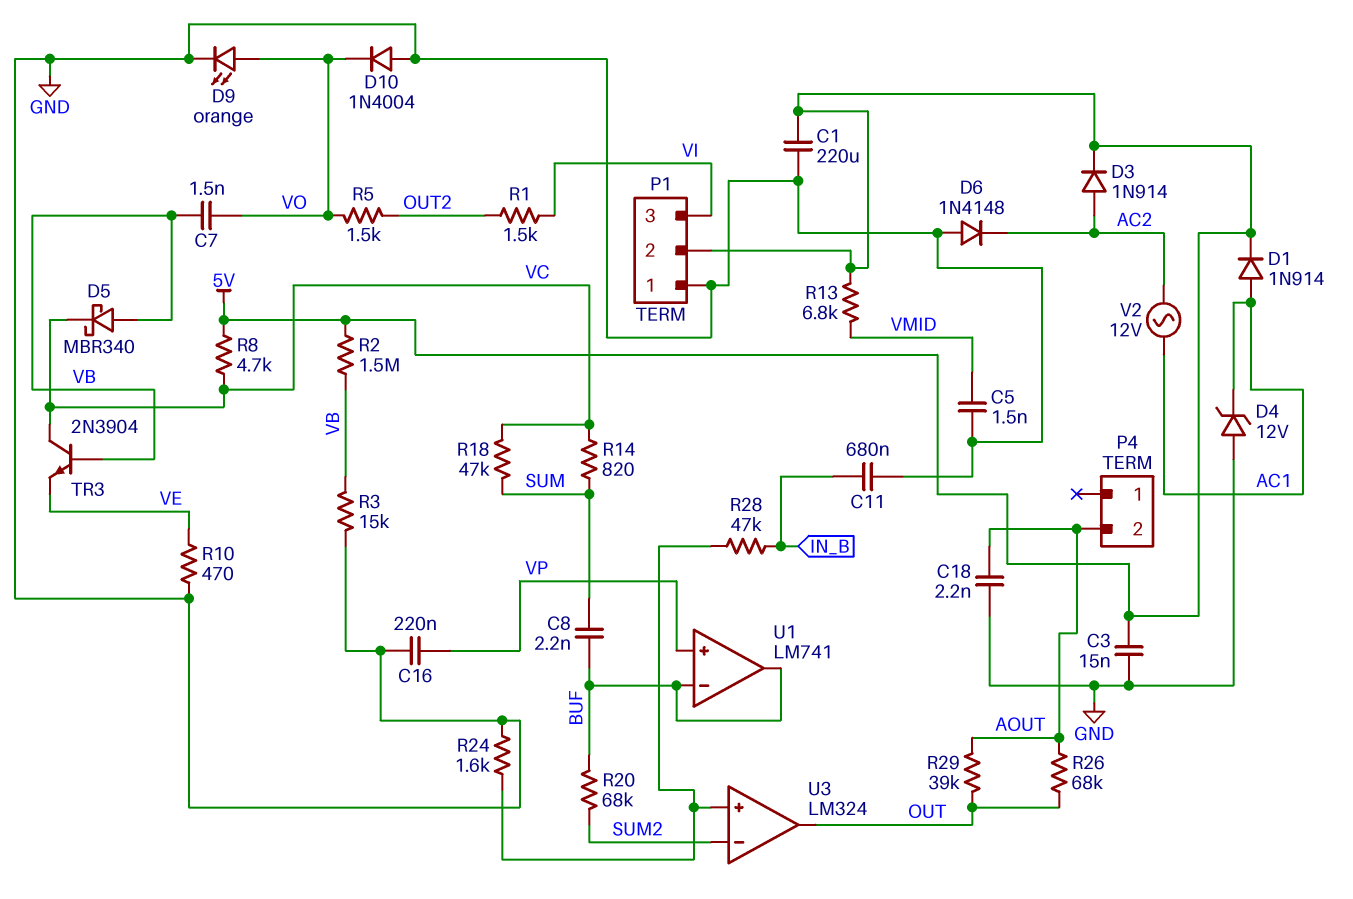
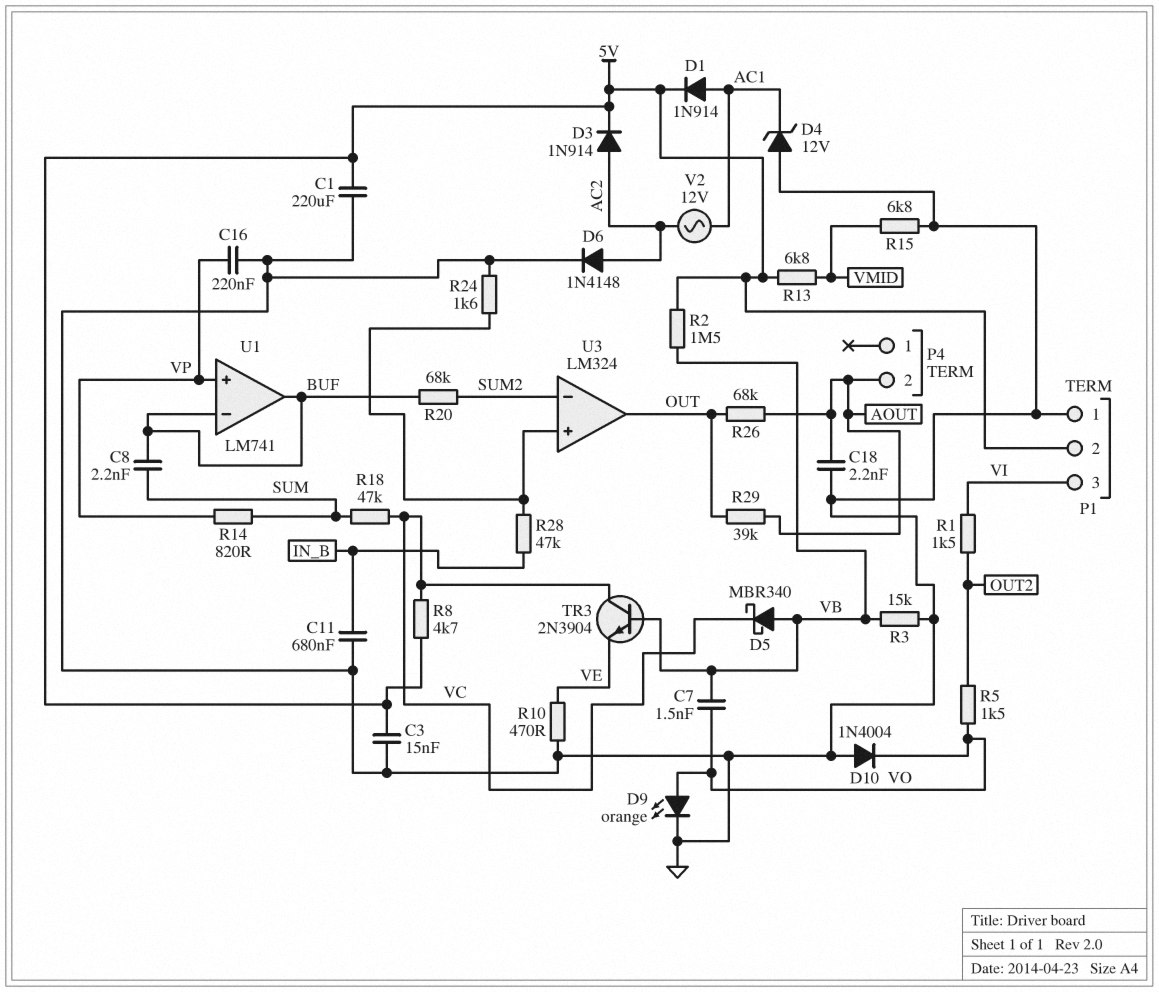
C5: 1.5nF (GND, VMID) -> none
D6: diode 1N4148 (A GND, K AC2) -> diode 1N4148 (A AC2, K GND)
R14: 820 (SUM, VC) -> 820 (SUM, VP)
R15: none -> 6.8k (GND, VMID)

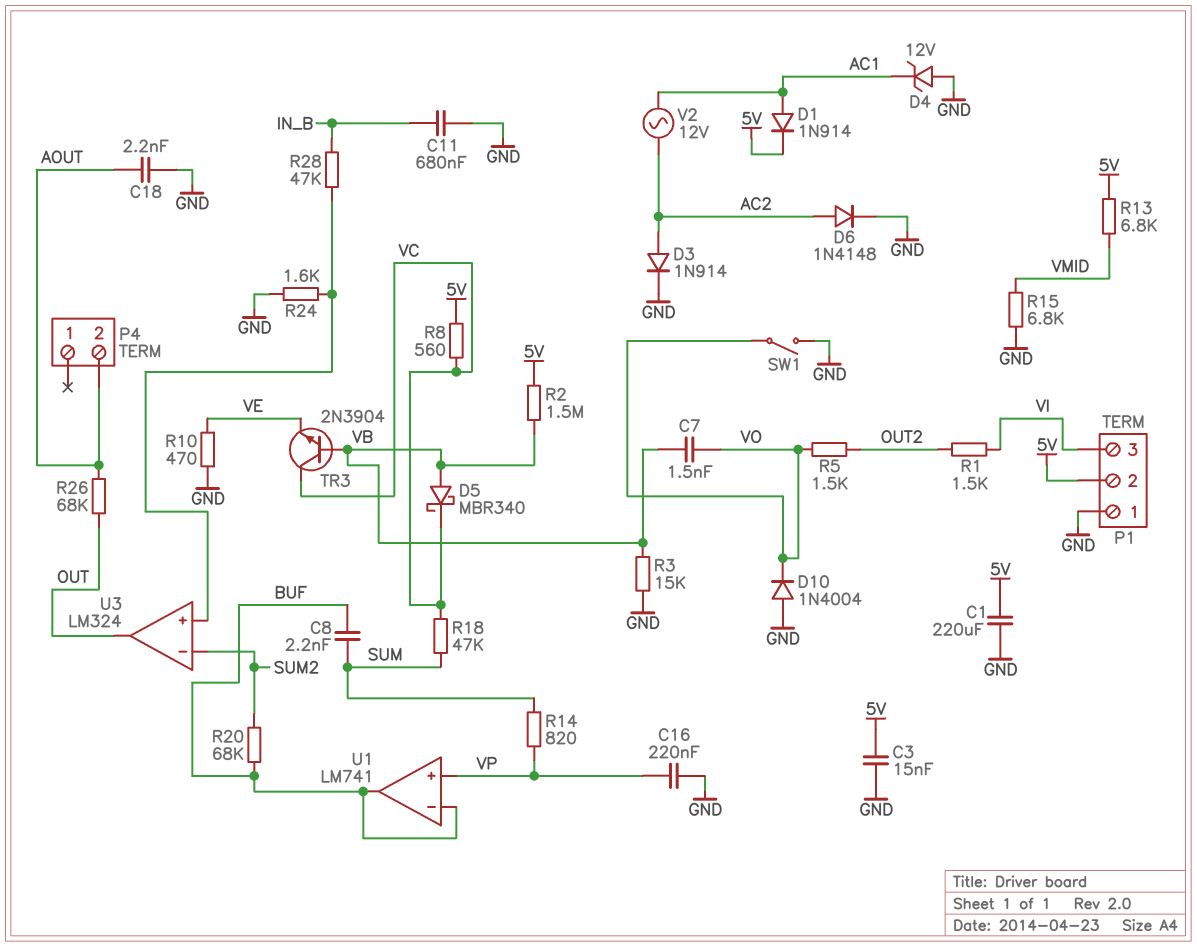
D3: diode 1N914 (A AC2, K 5V) -> diode 1N914 (A AC2, K GND)
D9: LED orange (A VO, K GND) -> none
R8: 4.7k (5V, VC) -> 560 (5V, VC)
R29: 39k (AOUT, OUT) -> none
SW1: none -> switch (GND, VO)

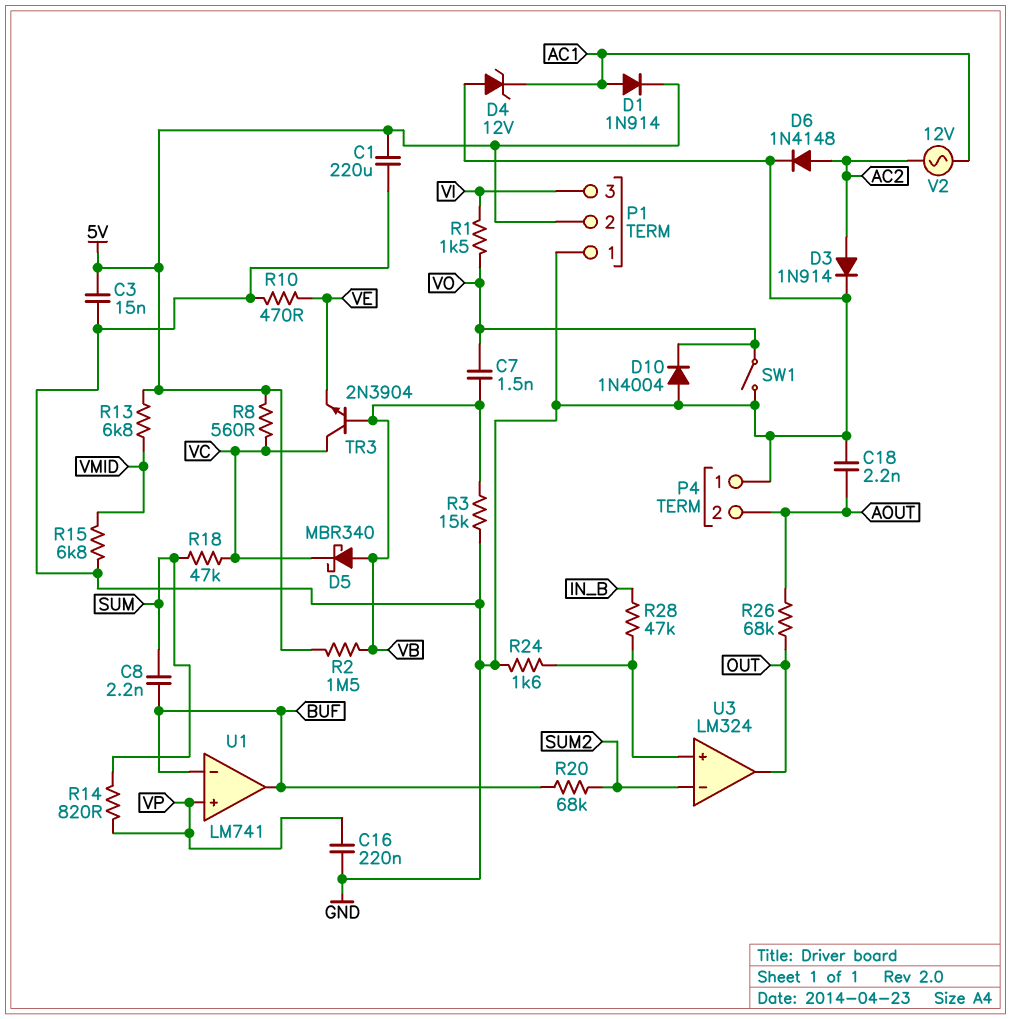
C11: 680nF (GND, IN_B) -> none
P4 pin 1: none -> GND
R1: 1.5k (OUT2, VI) -> 1.5k (VI, VO)
R5: 1.5k (OUT2, VO) -> none

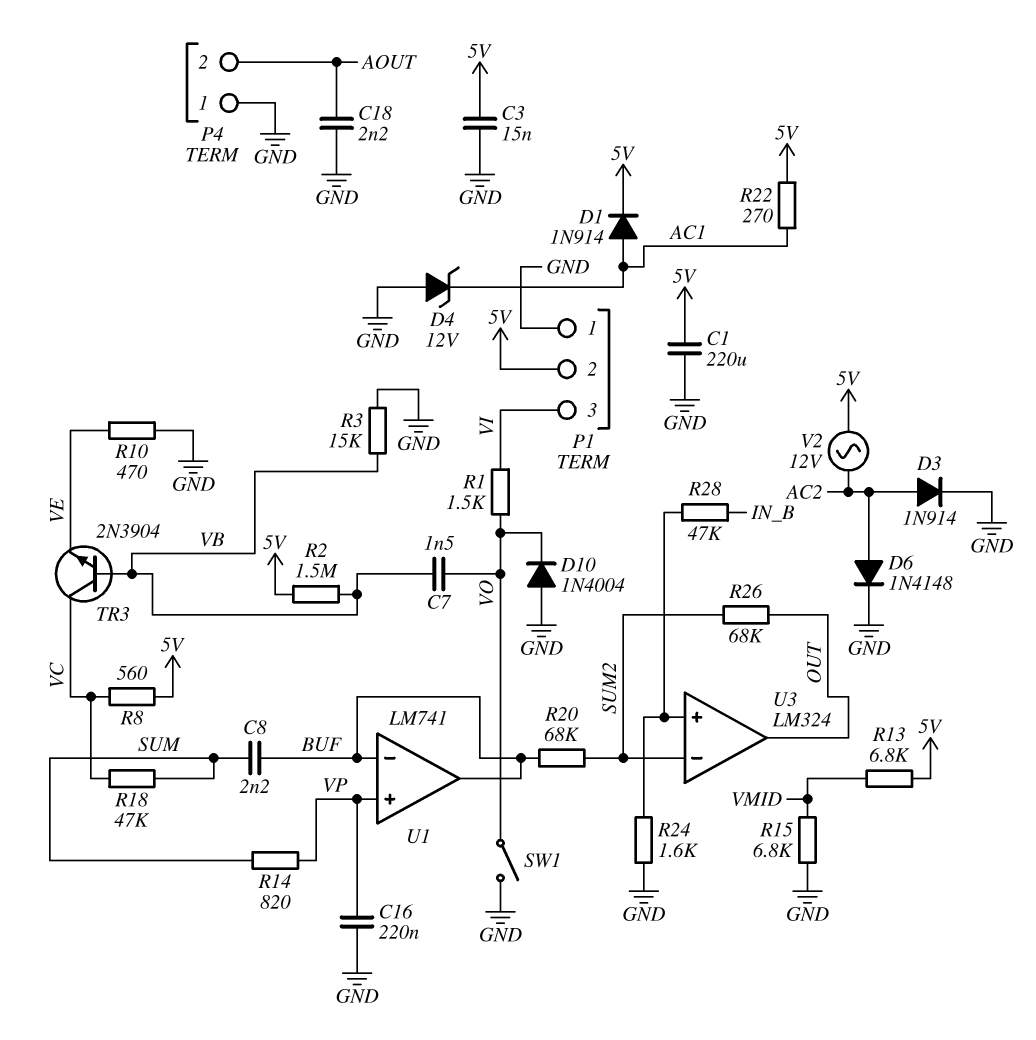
D5: schottky MBR340 (A VB, K VC) -> none
R22: none -> 270 (5V, AC1)
R26: 68k (AOUT, OUT) -> 68k (OUT, SUM2)
V2: AC 12V (AC1, AC2) -> AC 12V (5V, AC2)

